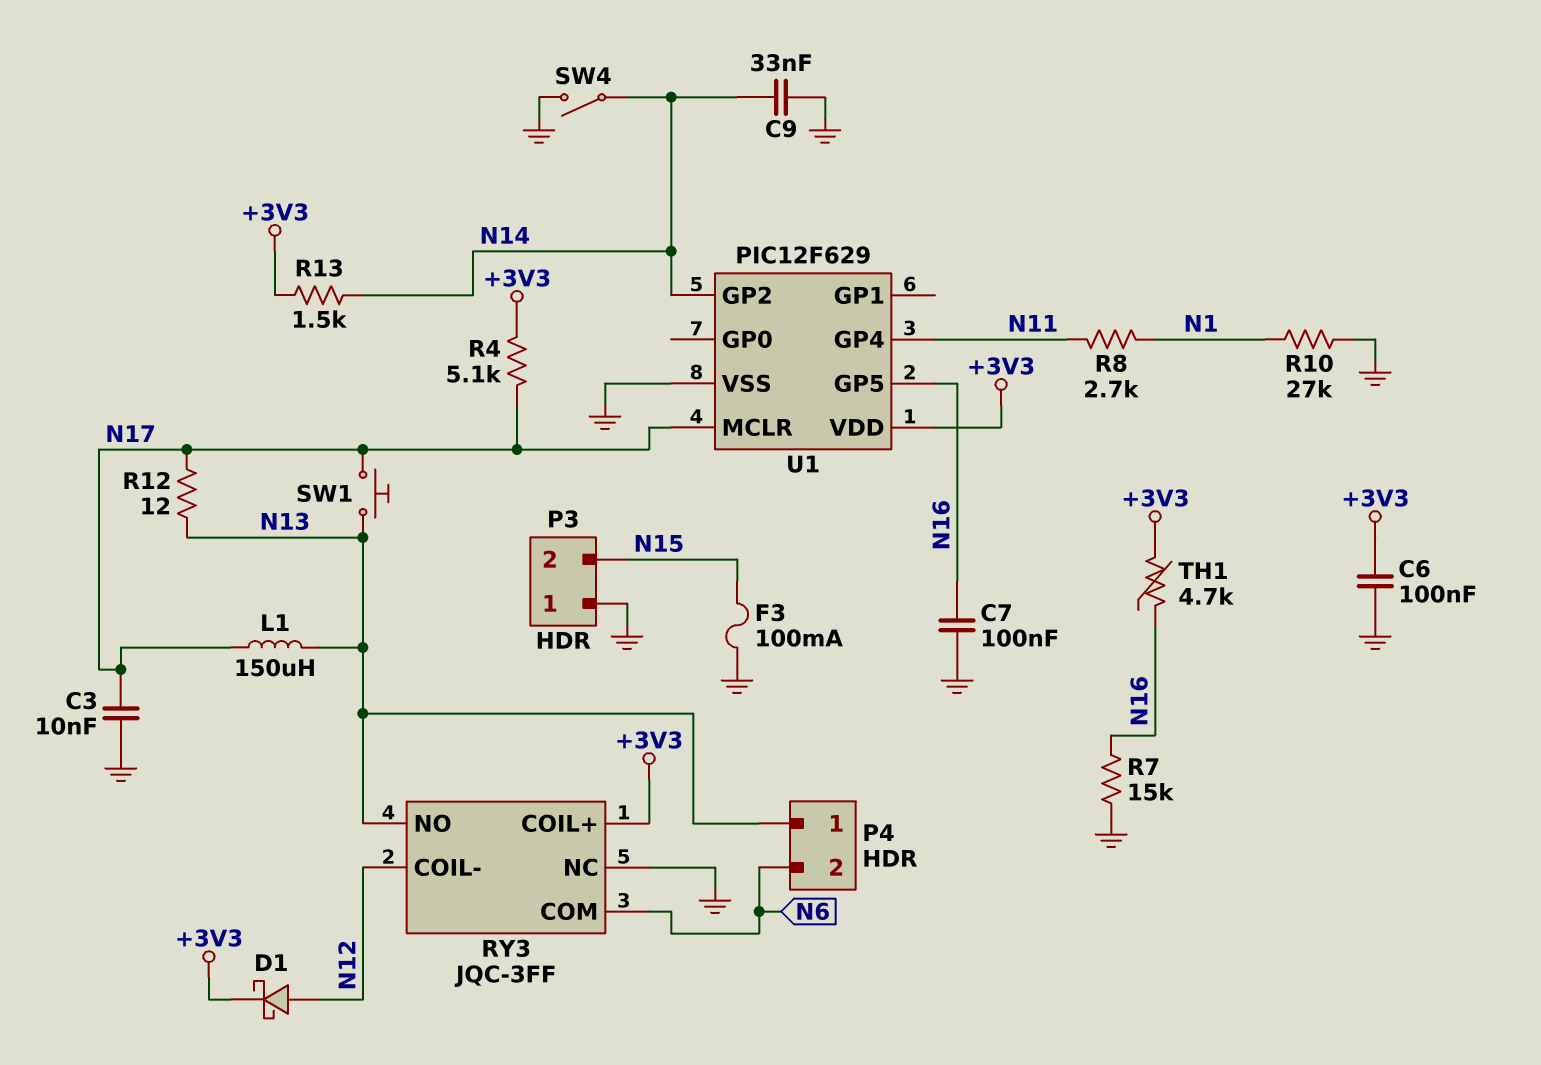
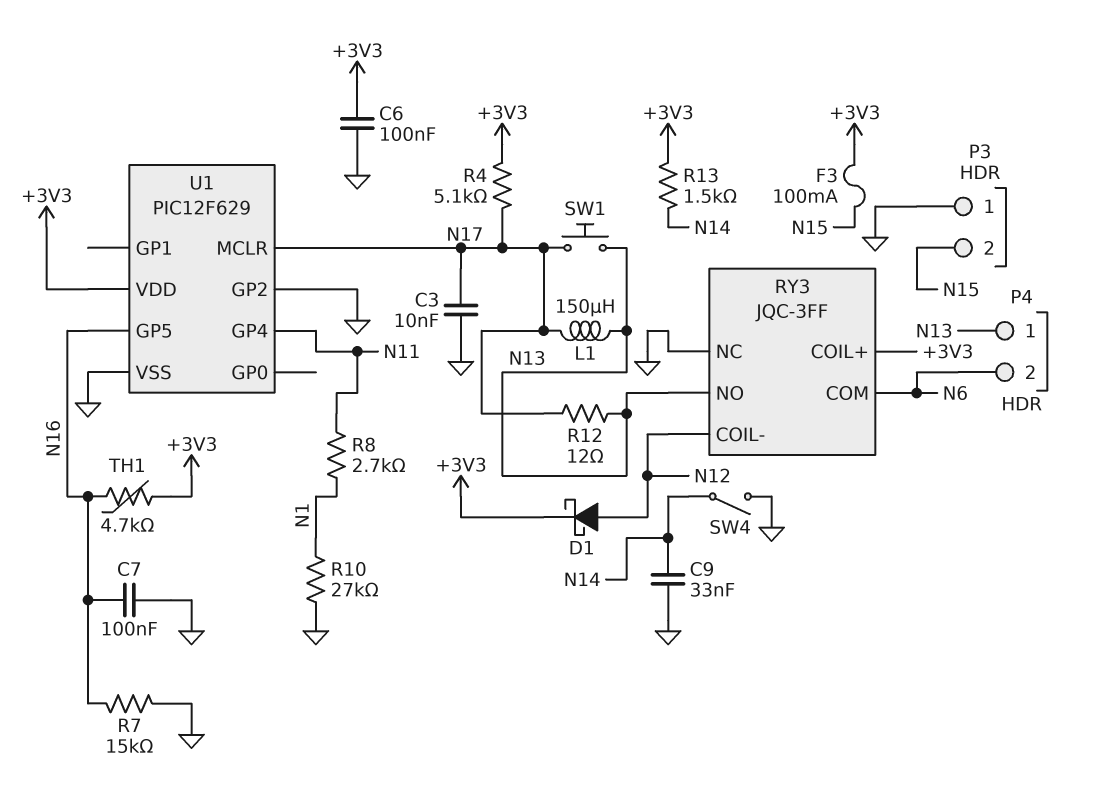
F3: 100mA (GND, N15) -> 100mA (+3V3, N15)
U1 pin GP2: N14 -> GND

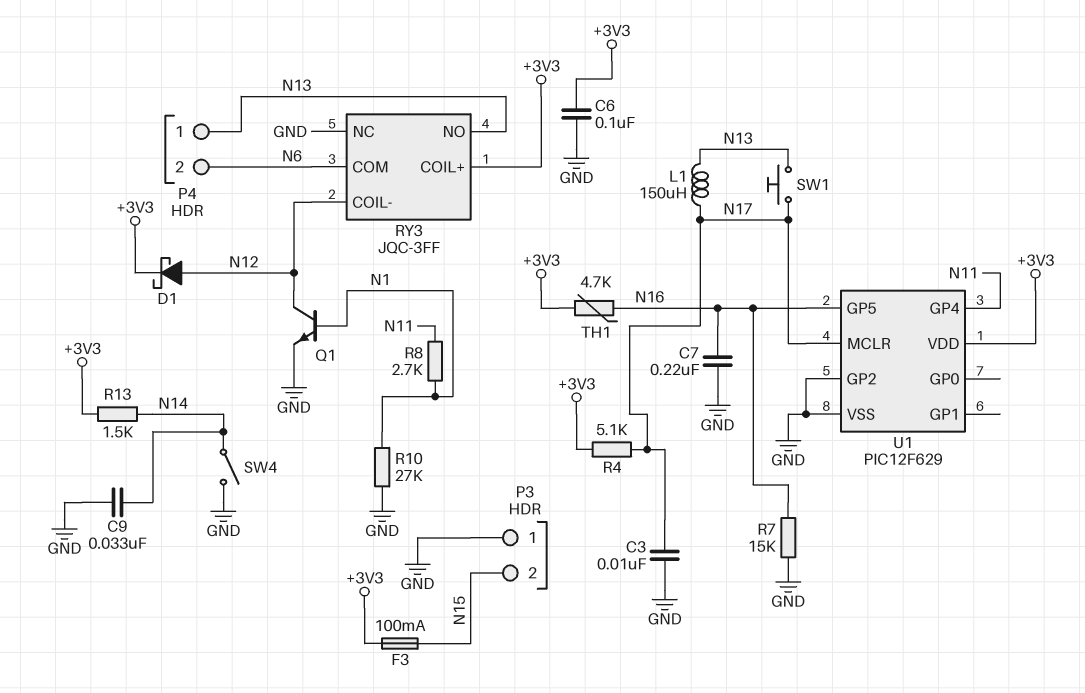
C7: 100nF (GND, N16) -> 220nF (GND, N16)
Q1: none -> NPN (B N1, C N12, E GND)
R12: 12 (N13, N17) -> none

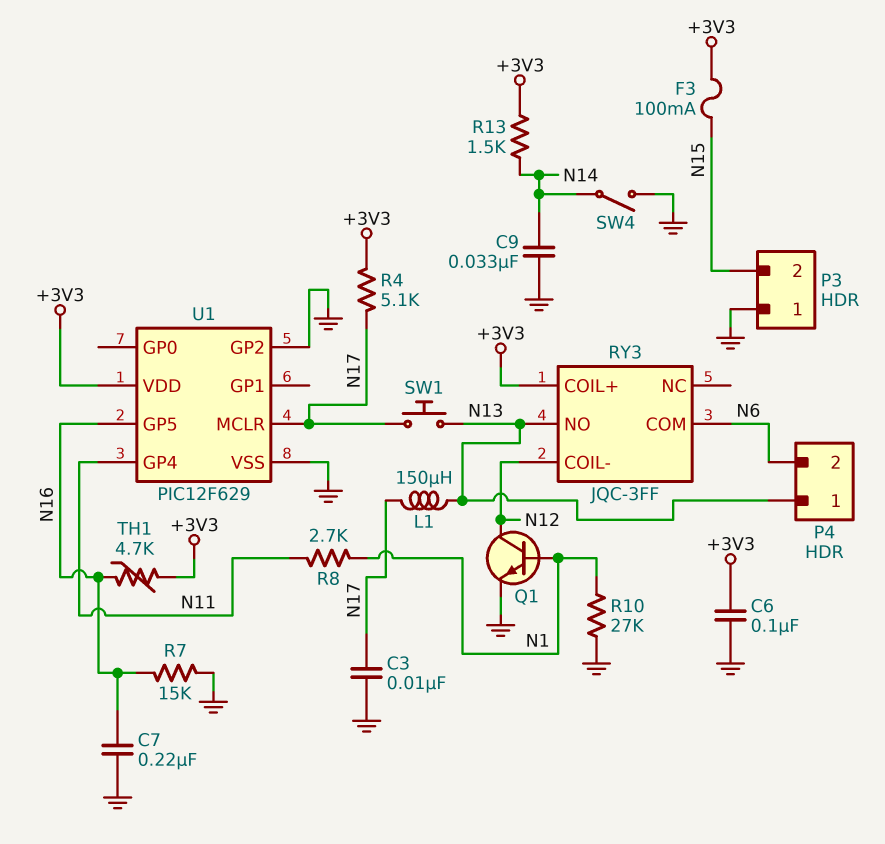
D1: schottky (A N12, K +3V3) -> none
RY3 pin NC: GND -> none

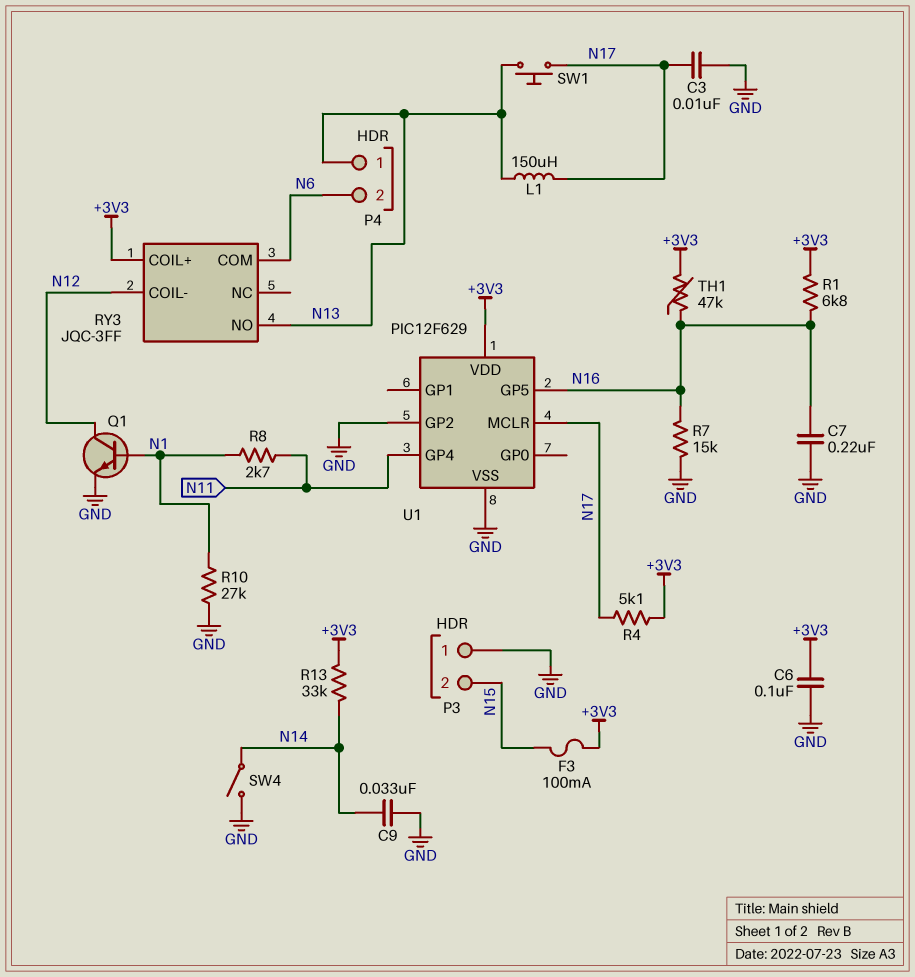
R1: none -> 6.8k (+3V3, N16)
R13: 1.5k (+3V3, N14) -> 33k (+3V3, N14)
TH1: 4.7k (+3V3, N16) -> 47k (+3V3, N16)

